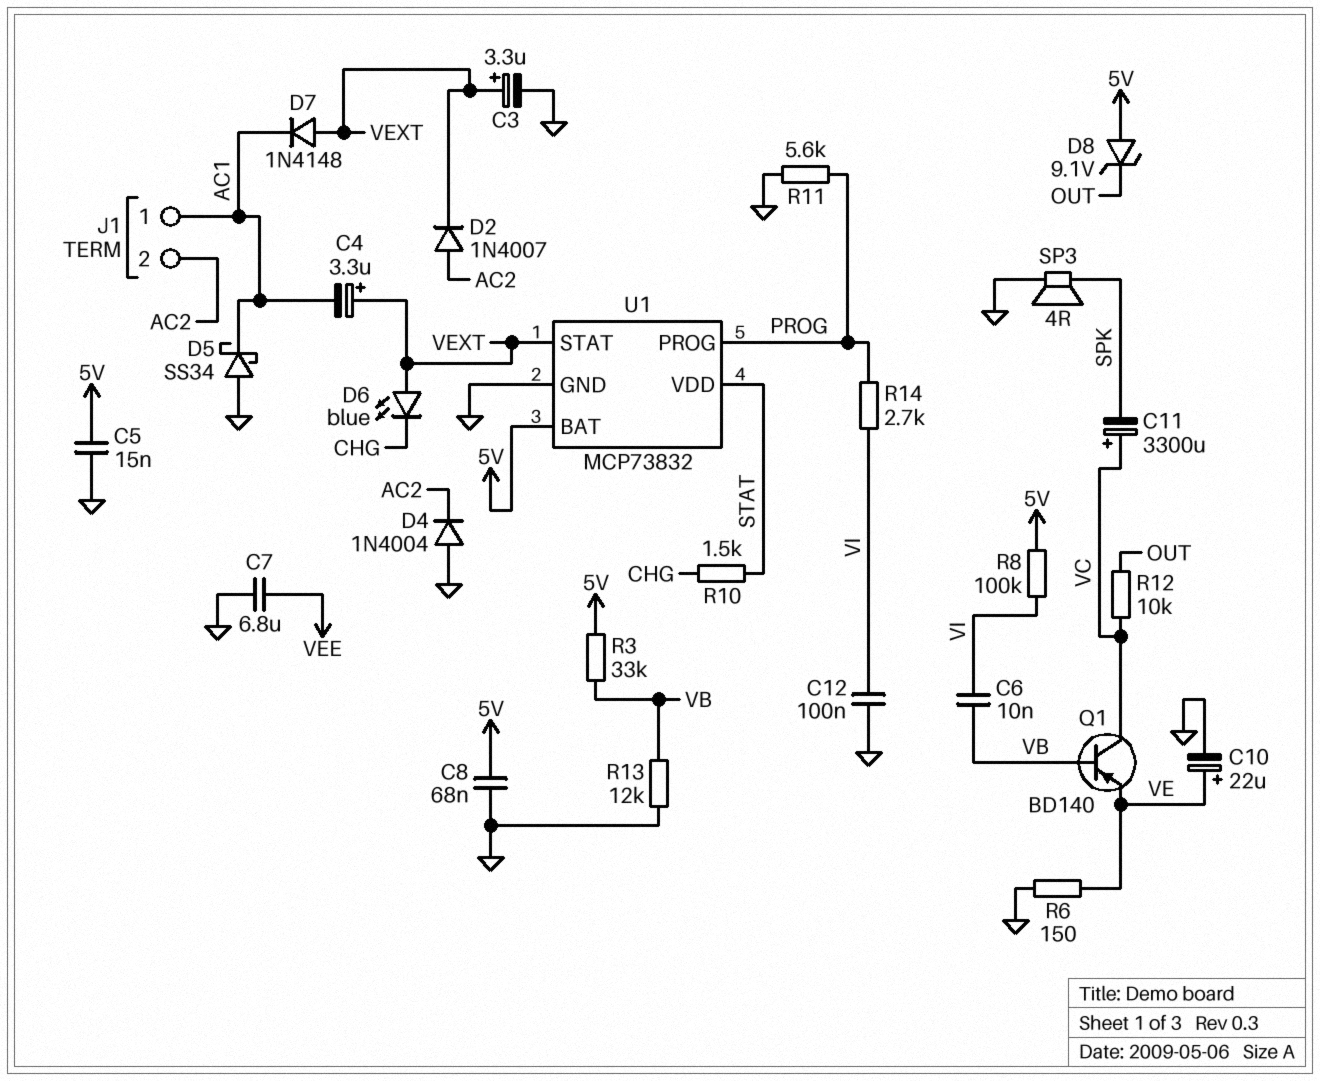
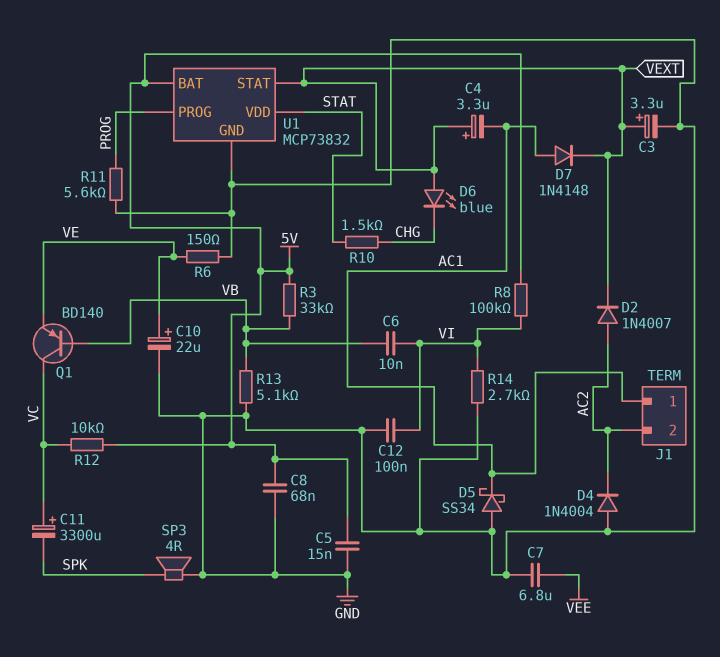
D7: diode 1N4148 (A VEXT, K AC1) -> diode 1N4148 (A AC1, K VEXT)
D8: zener 9.1V (A 5V, K OUT) -> none
R12: 10k (OUT, VC) -> 10k (5V, VC)
R13: 12k (GND, VB) -> 5.1k (GND, VB)
R14: 2.7k (PROG, VI) -> 2.7k (GND, VI)

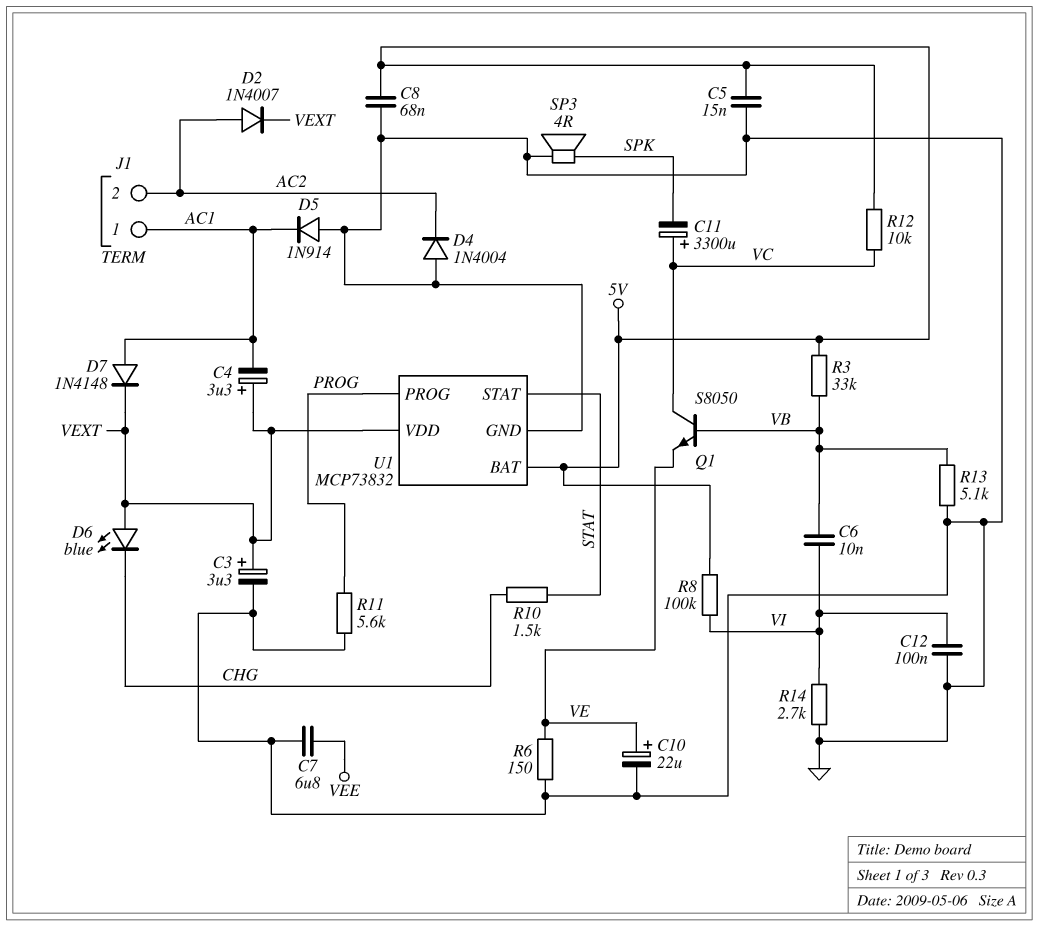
D5: schottky SS34 (A GND, K AC1) -> diode 1N914 (A GND, K AC1)
Q1: PNP BD140 (B VB, C VC, E VE) -> NPN S8050 (B VB, C VC, E VE)
U1 pin STAT: VEXT -> STAT
U1 pin VDD: STAT -> VEXT

